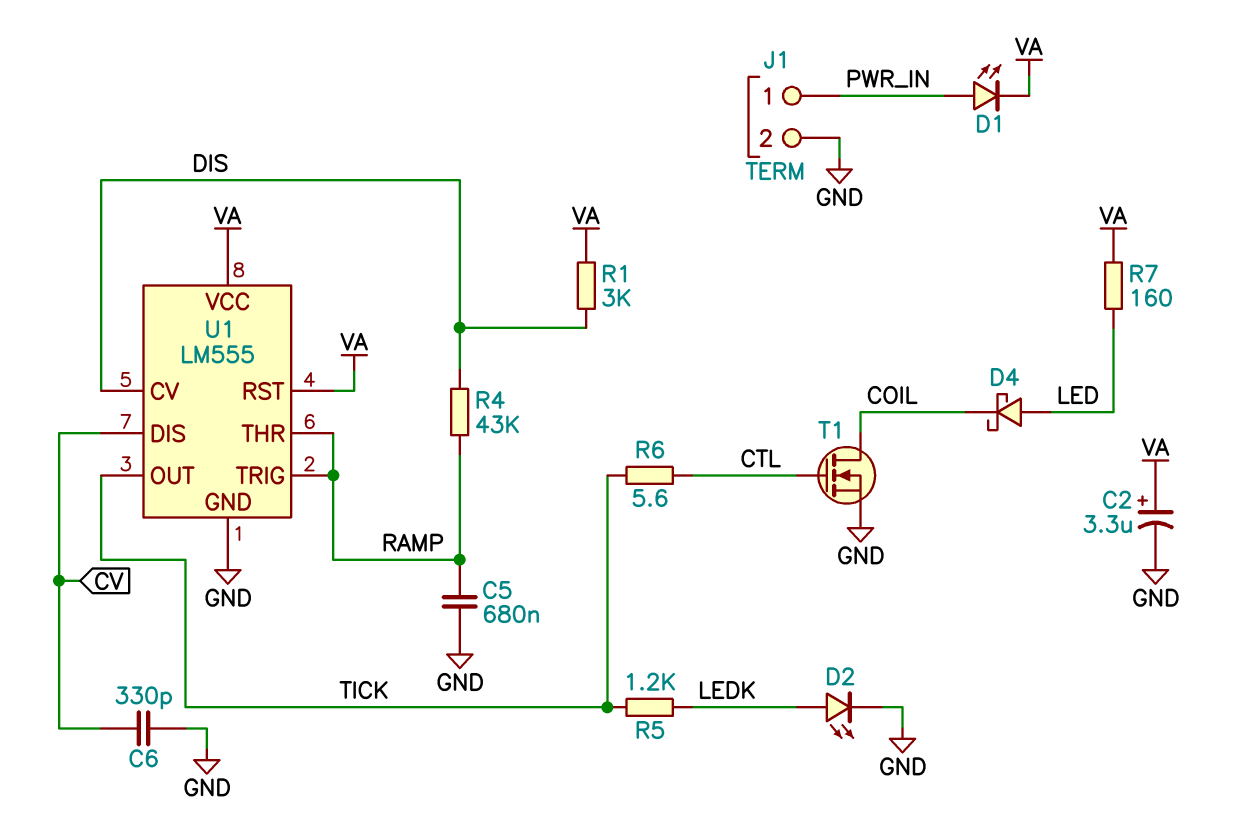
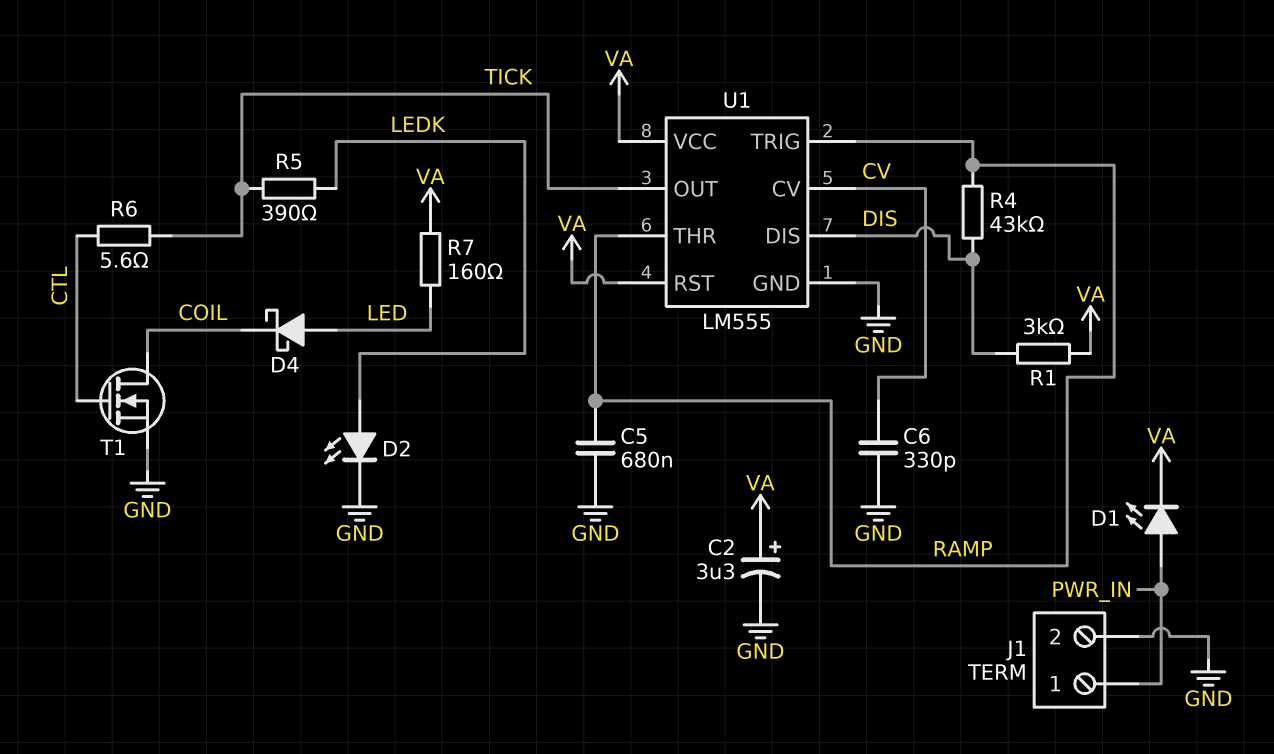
R5: 1.2k (LEDK, TICK) -> 390 (LEDK, TICK)
U1 pin CV: DIS -> CV
U1 pin DIS: CV -> DIS

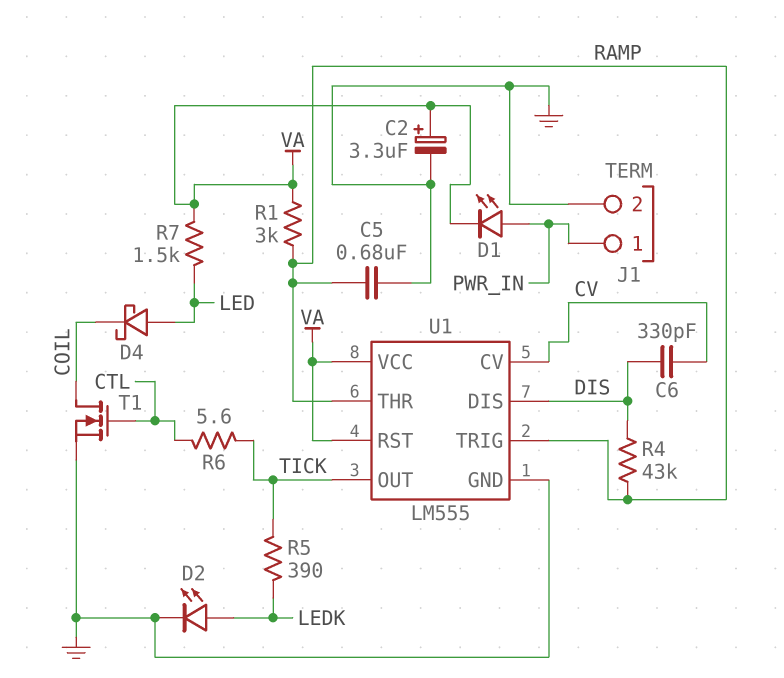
C6: 330pF (CV, GND) -> 330pF (CV, DIS)
R1: 3k (DIS, VA) -> 3k (RAMP, VA)
R7: 160 (LED, VA) -> 1.5k (LED, VA)

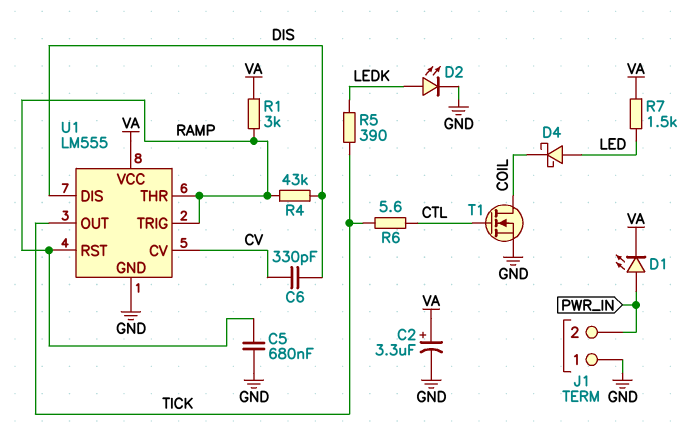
J1 pin 1: PWR_IN -> GND
J1 pin 2: GND -> PWR_IN
U1 pin RST: VA -> RAMP

